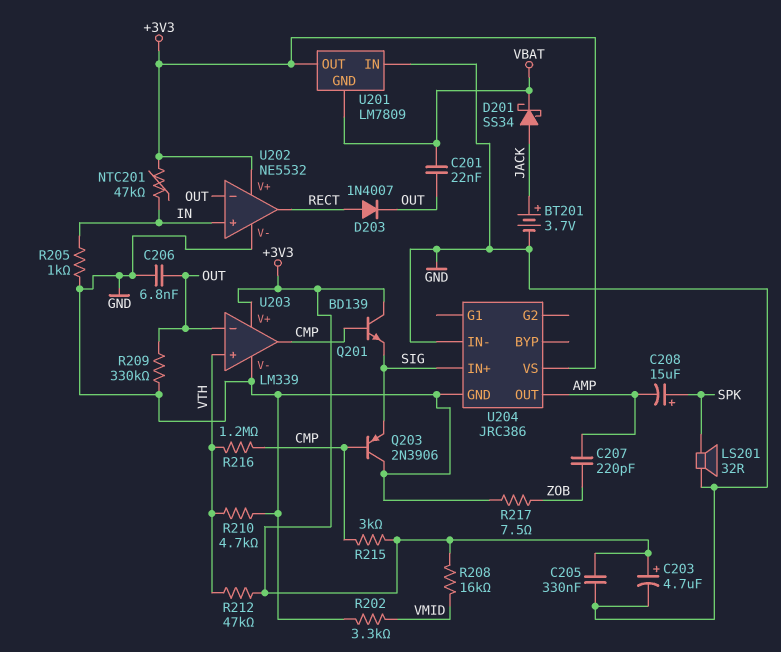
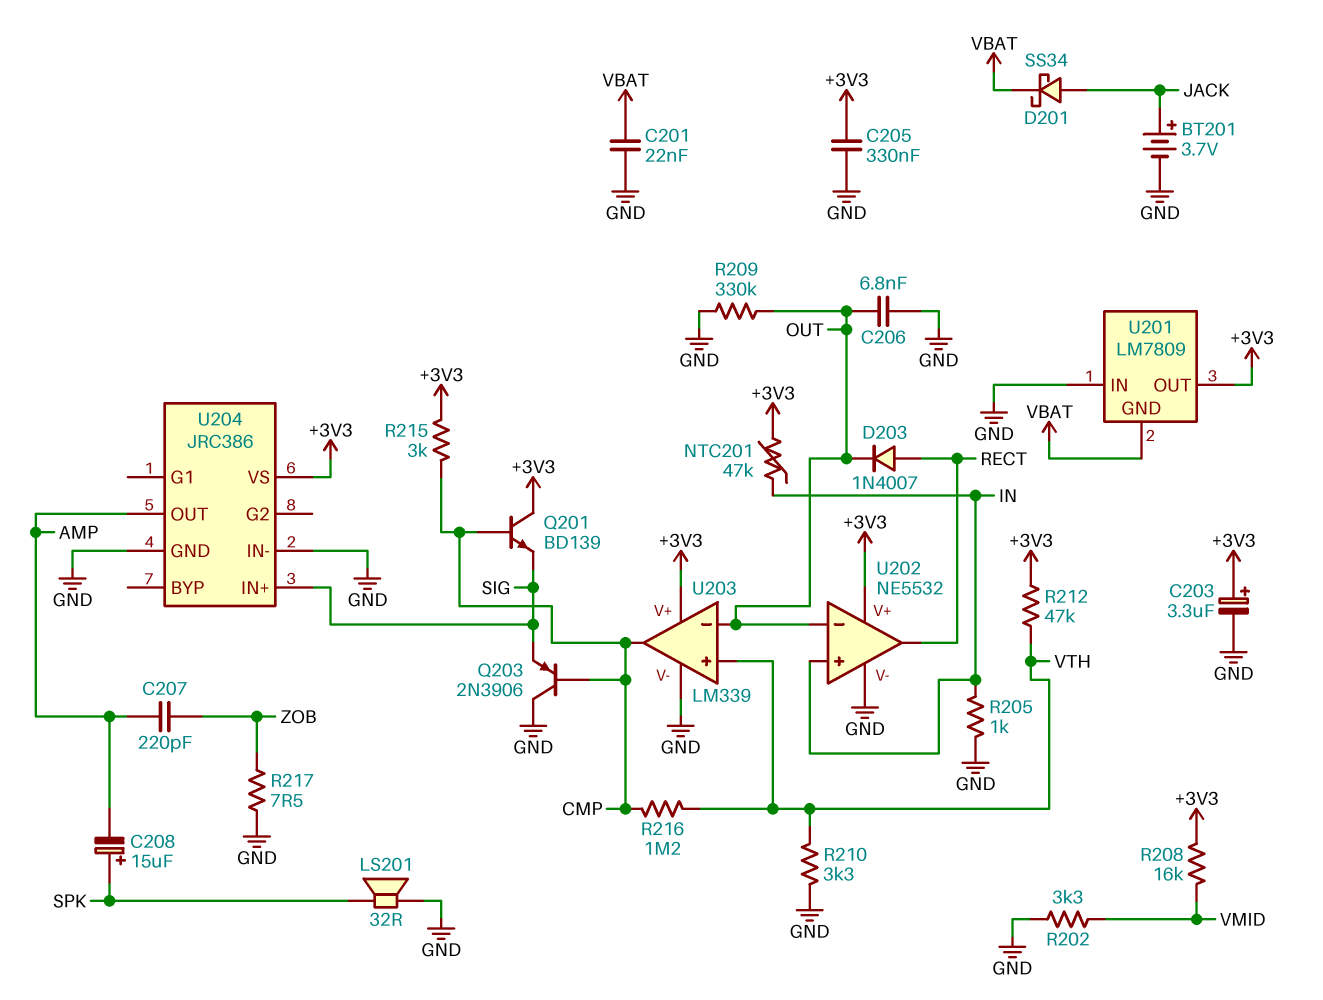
C201: 22nF (OUT, VBAT) -> 22nF (GND, VBAT)
C203: 4.7uF (plus +3V3, minus GND) -> 3.3uF (plus +3V3, minus GND)
R210: 4.7k (GND, VTH) -> 3.3k (GND, VTH)

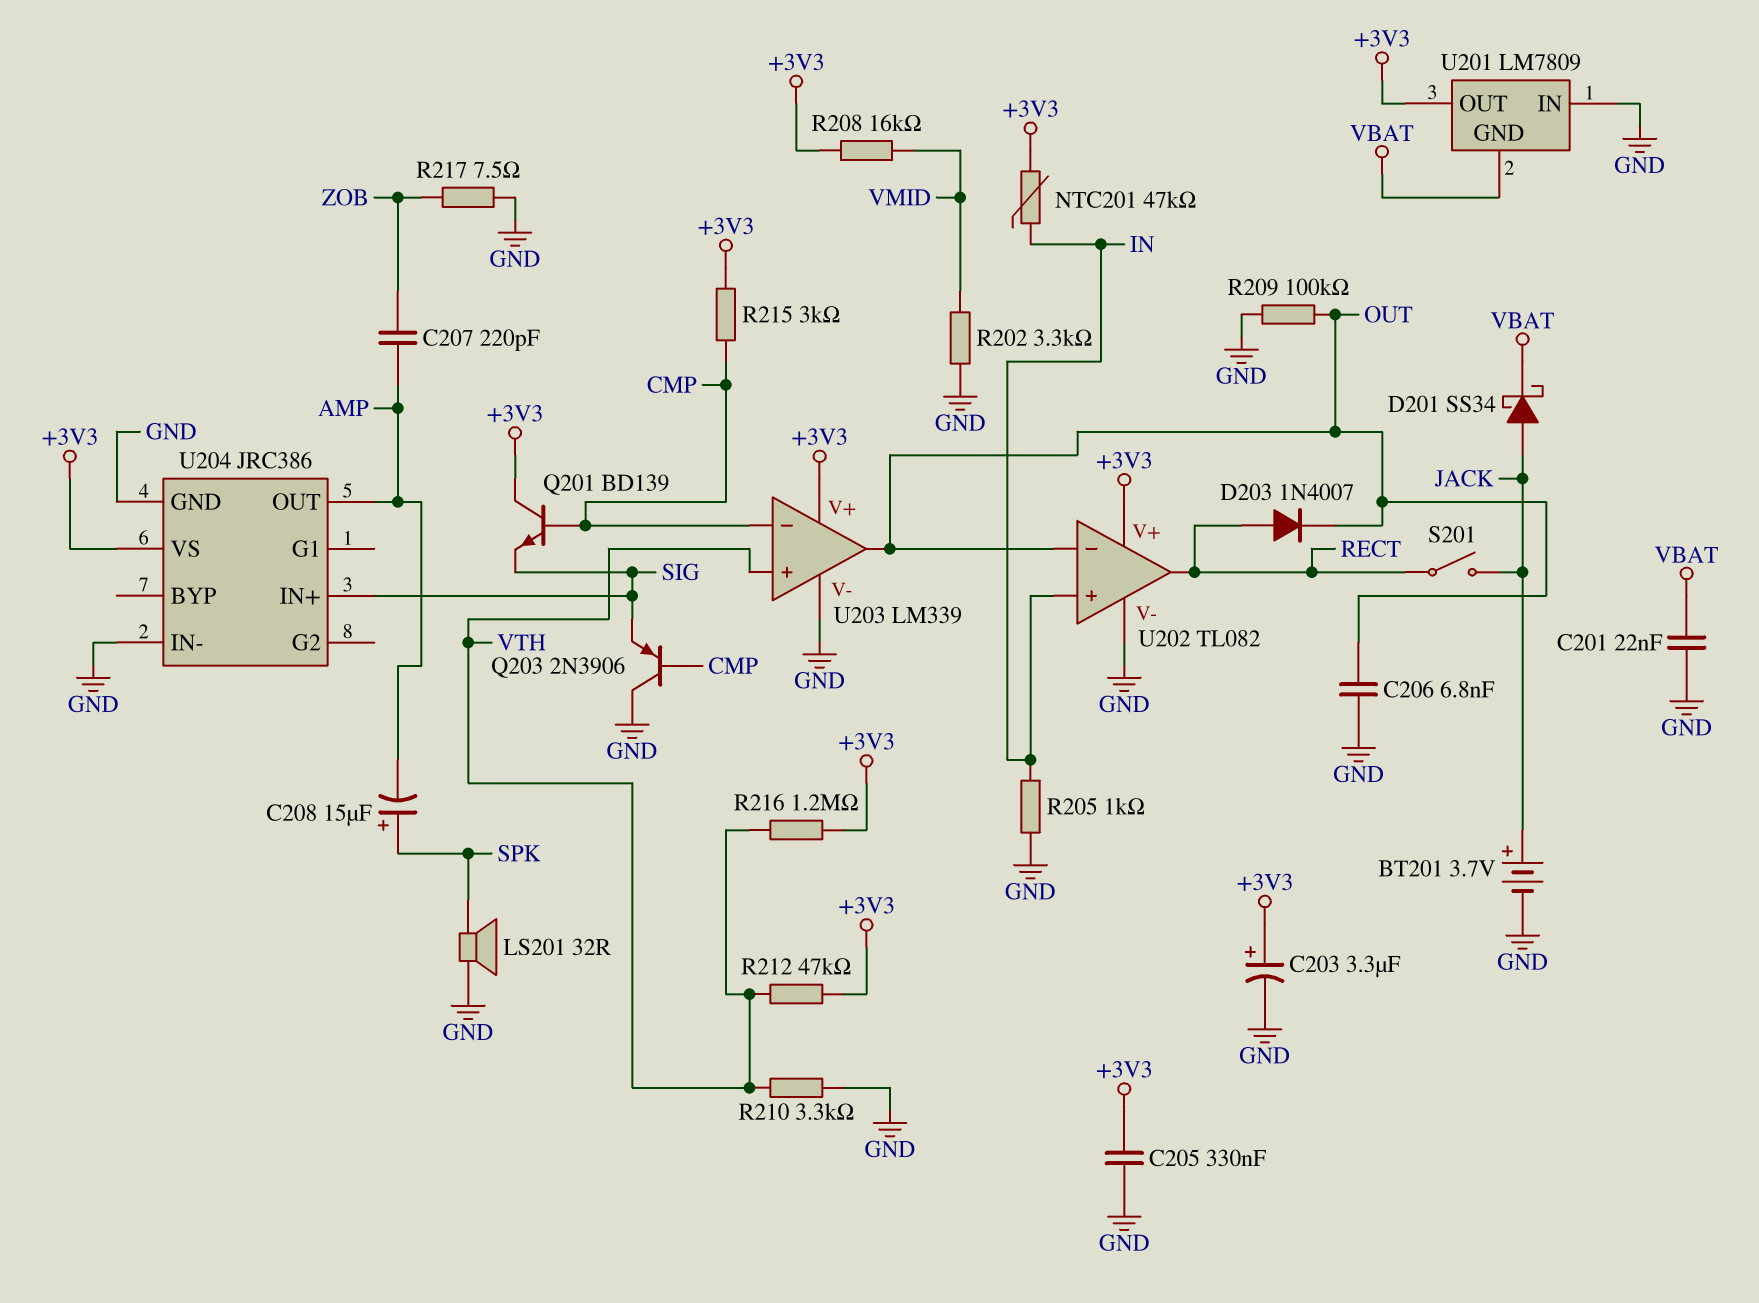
R209: 330k (GND, OUT) -> 100k (GND, OUT)
R216: 1.2M (CMP, VTH) -> 1.2M (+3V3, VTH)
S201: none -> switch (JACK, RECT)
U202: NE5532 -> TL082
U203 pin in-: OUT -> CMP
U203 pin out: CMP -> OUT

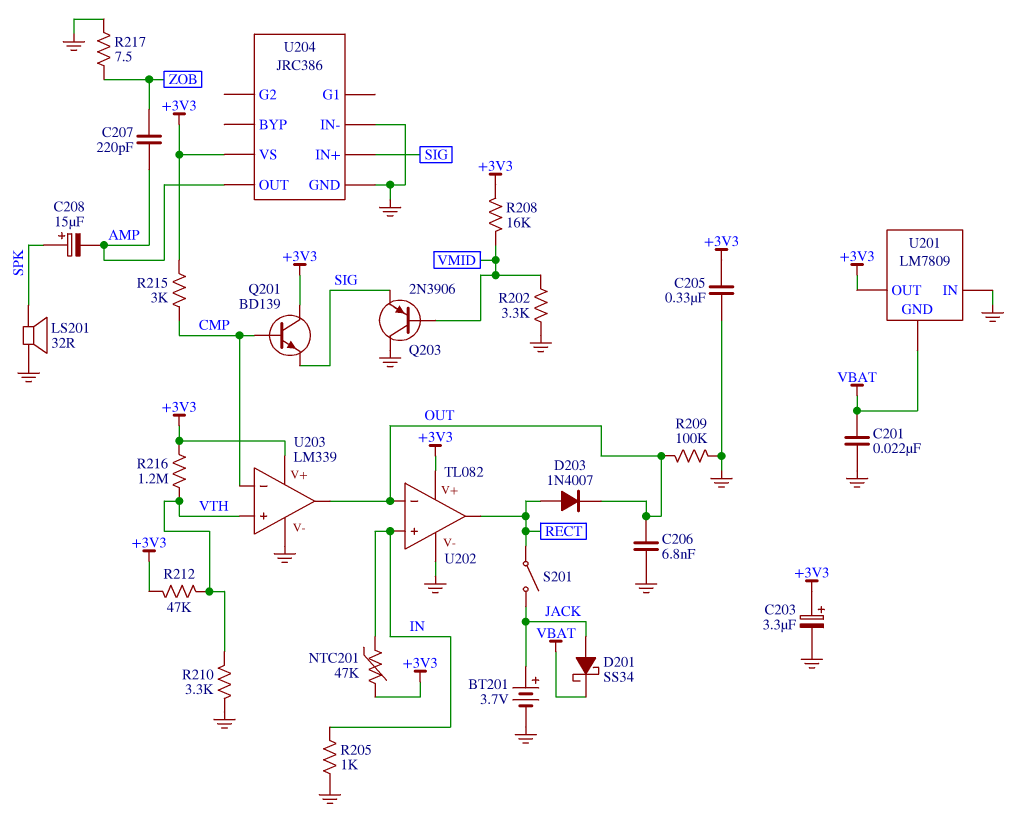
Q203: PNP 2N3906 (B CMP, C GND, E SIG) -> PNP 2N3906 (B VMID, C GND, E SIG)

